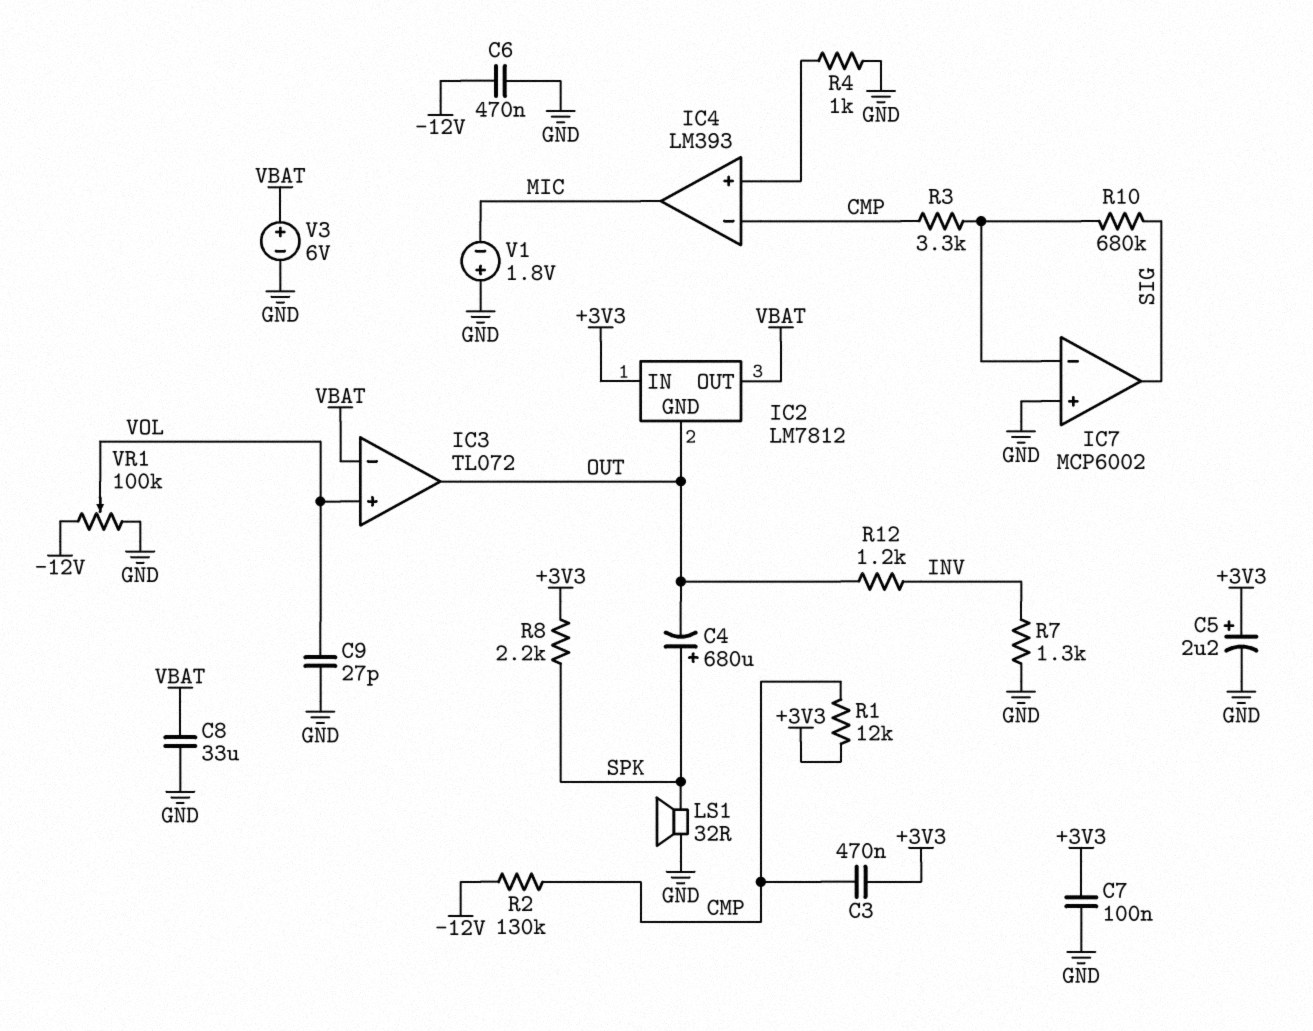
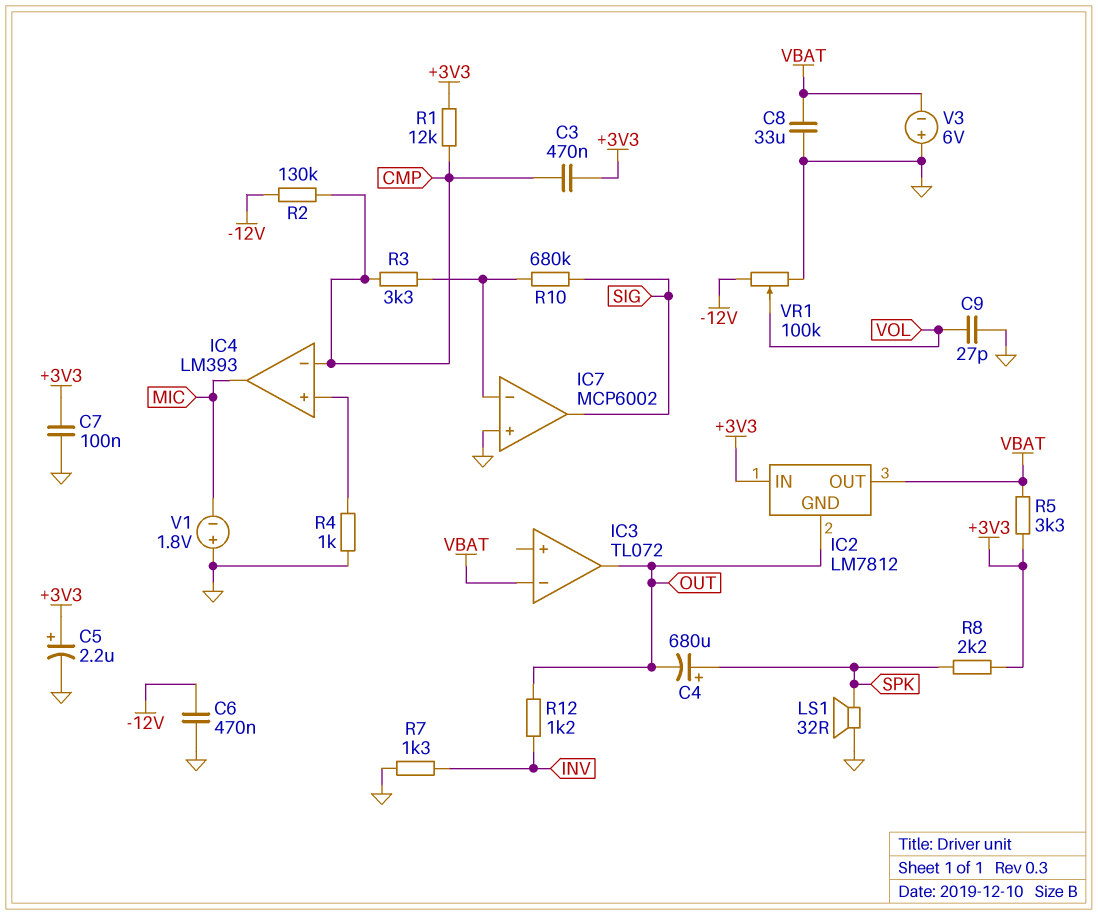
IC3 pin in+: VOL -> none
R5: none -> 3.3k (+3V3, VBAT)
V3: 6V (plus VBAT, minus GND) -> 6V (plus GND, minus VBAT)

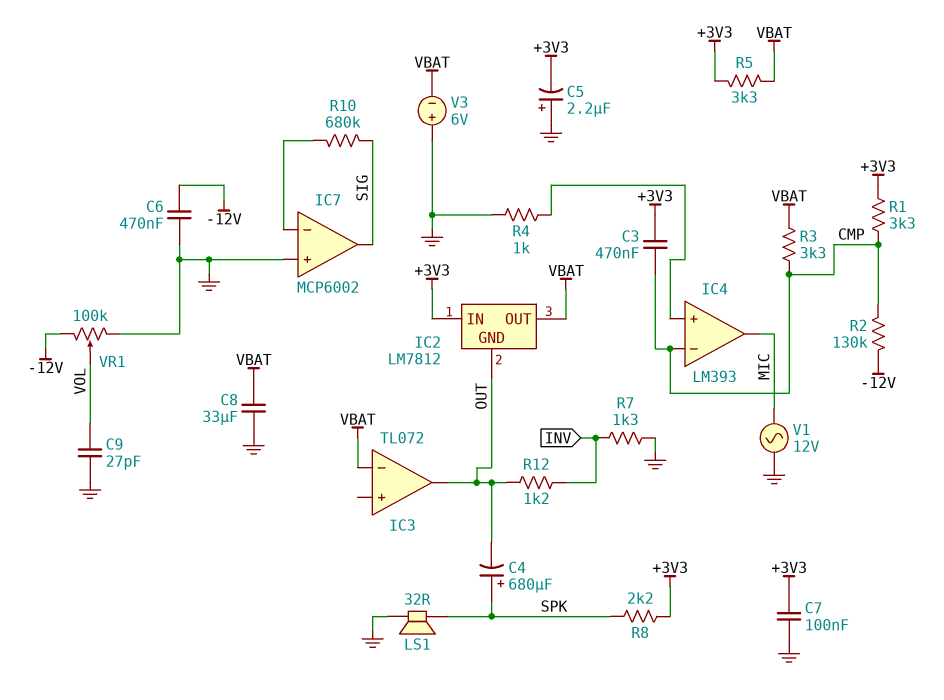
C5: 2.2uF (plus +3V3, minus GND) -> 2.2uF (plus GND, minus +3V3)
R1: 12k (+3V3, CMP) -> 3.3k (+3V3, CMP)
R3: 3.3k (CMP, IC7/in-) -> 3.3k (CMP, VBAT)
V1: 1.8V (plus GND, minus MIC) -> AC 12V (GND, MIC)

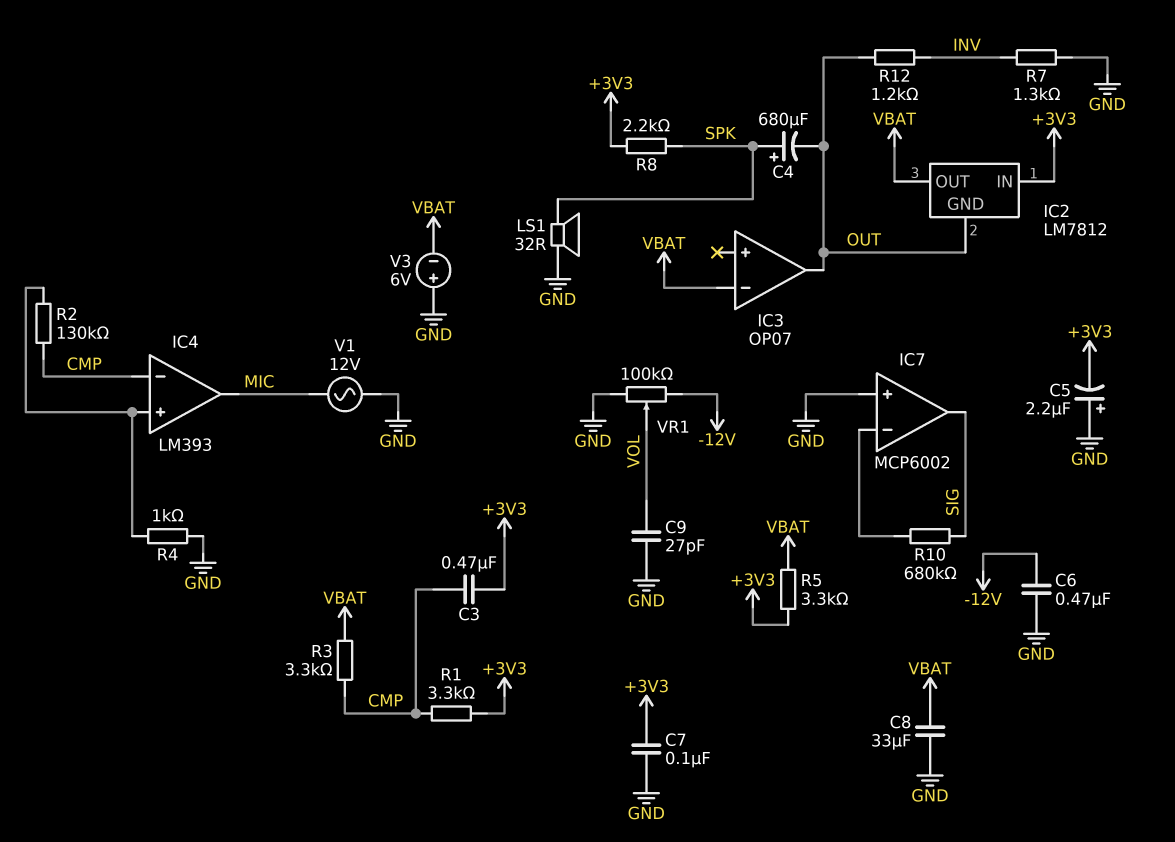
IC3: TL072 -> OP07
R2: 130k (-12V, CMP) -> 130k (CMP, IC4/in+)

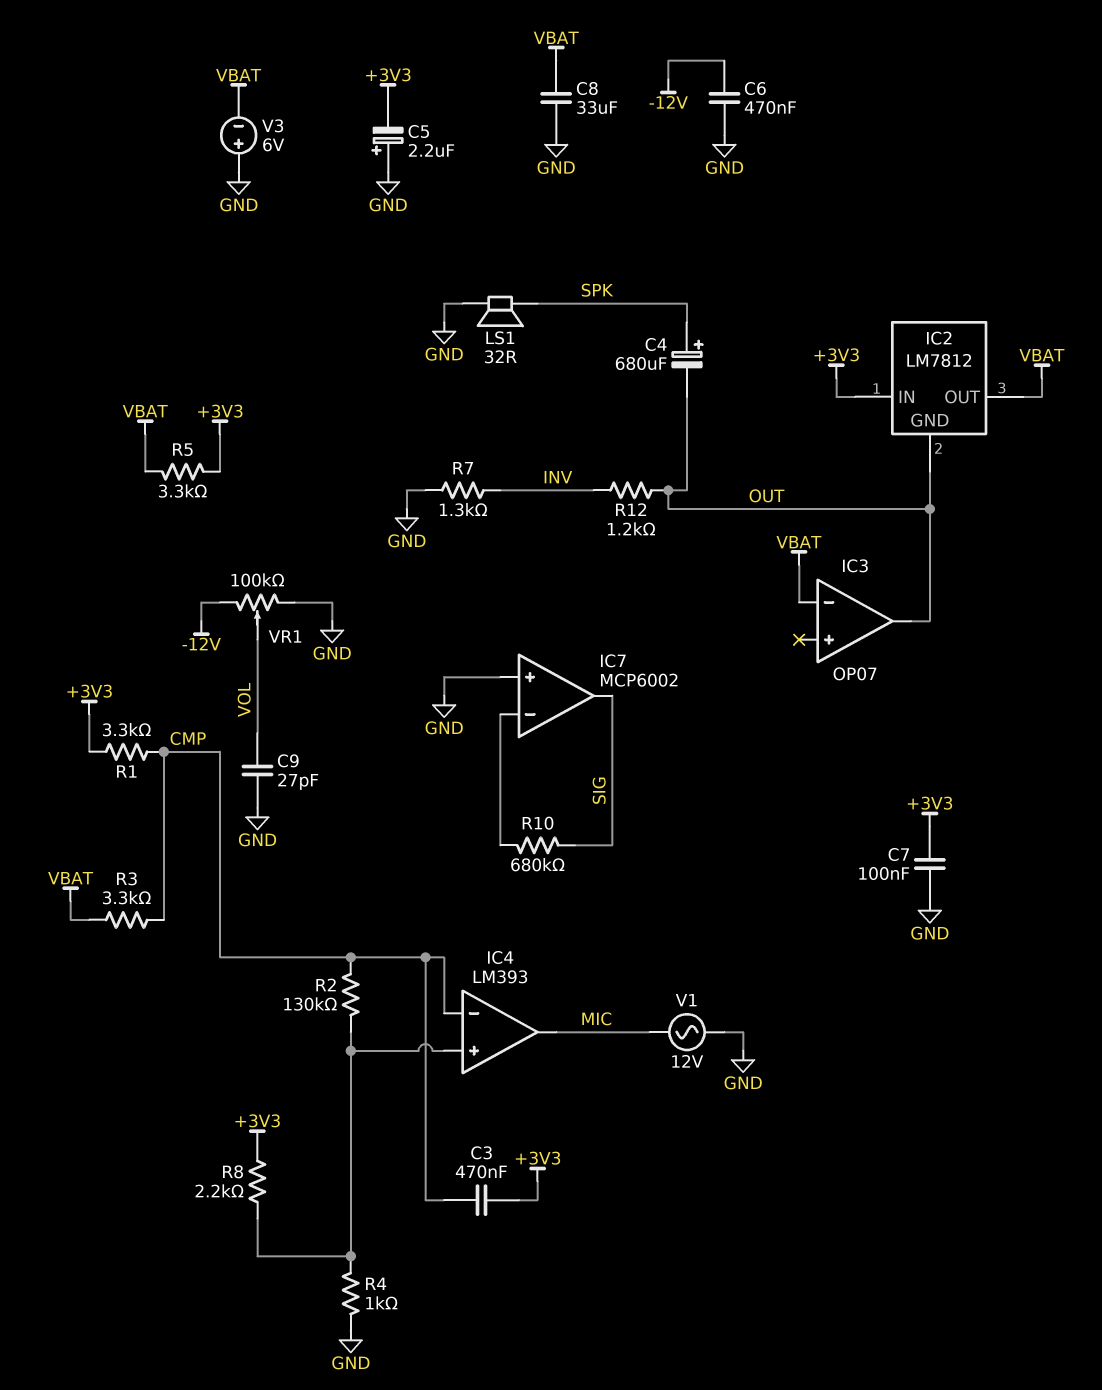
R8: 2.2k (+3V3, SPK) -> 2.2k (+3V3, IC4/in+)

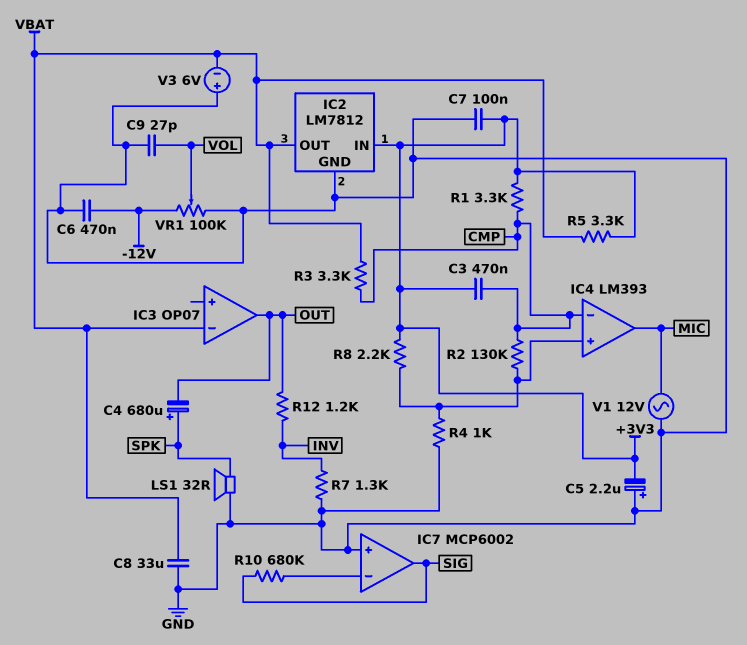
IC2 pin GND: OUT -> GND

